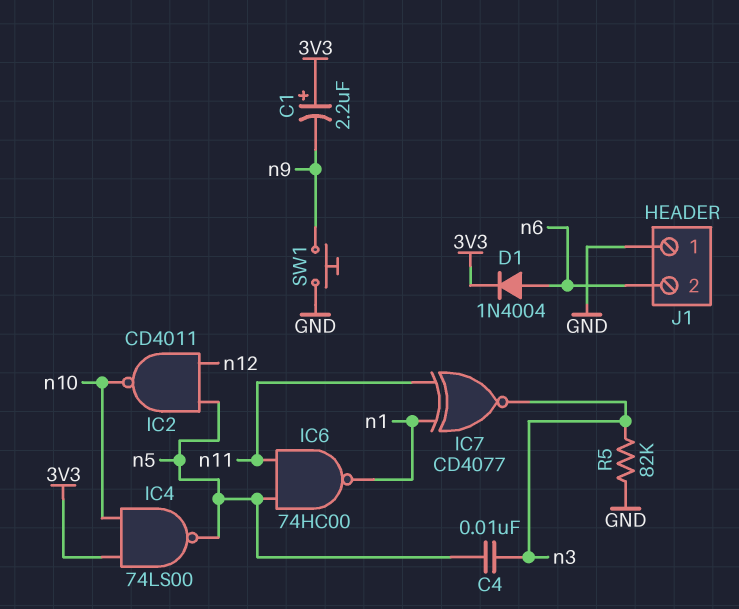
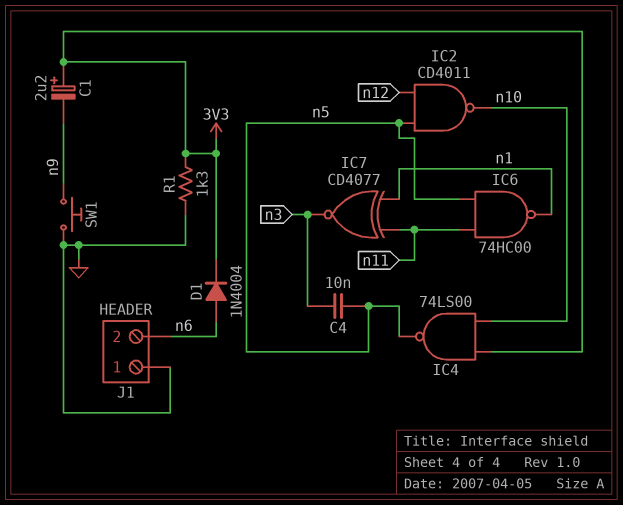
R1: none -> 1.3k (3V3, GND)
R5: 82k (GND, n3) -> none

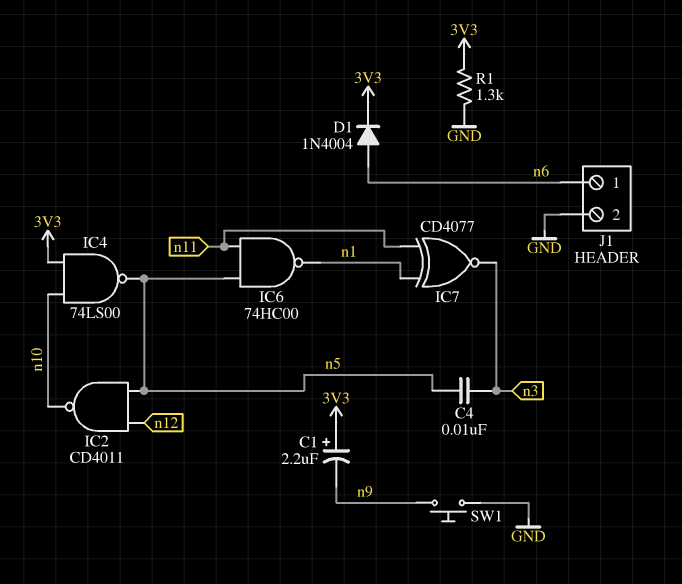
J1 pin 1: GND -> n6
J1 pin 2: n6 -> GND

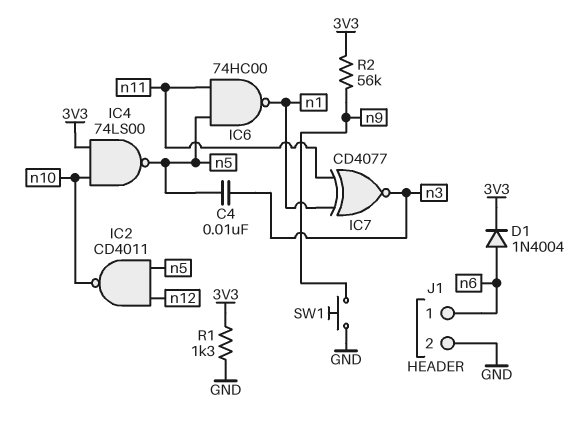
C1: 2.2uF (plus 3V3, minus n9) -> none
R2: none -> 56k (3V3, n9)

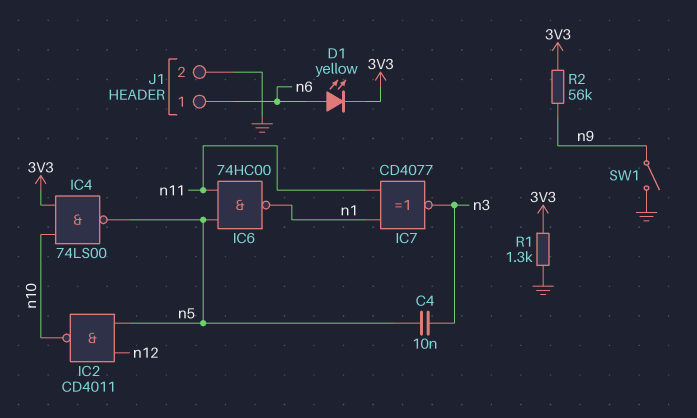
D1: diode 1N4004 (A n6, K 3V3) -> LED yellow (A n6, K 3V3)
SW1: button (GND, n9) -> switch (GND, n9)

